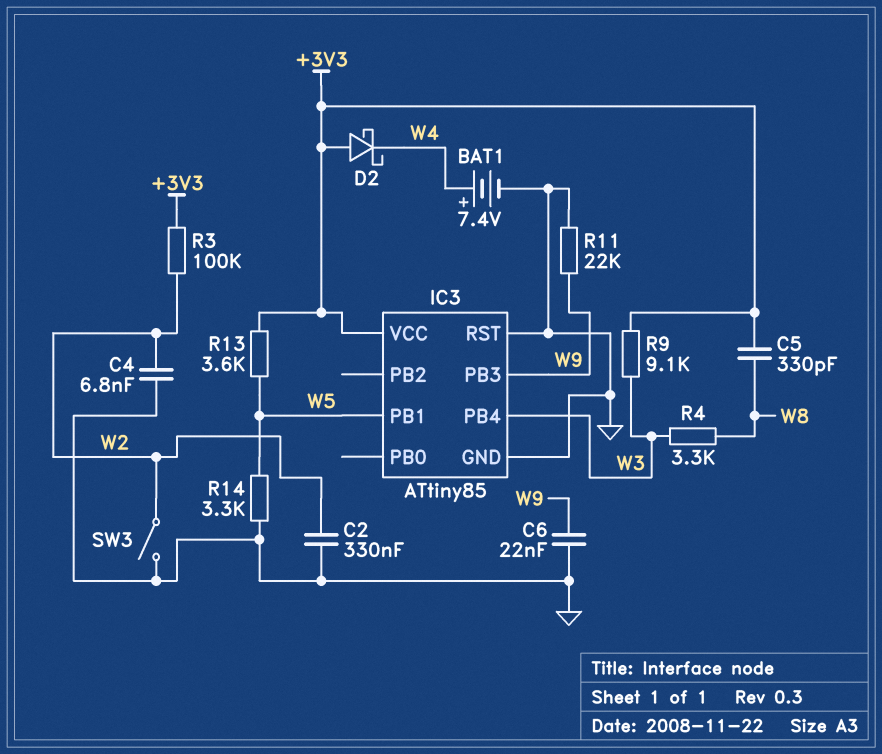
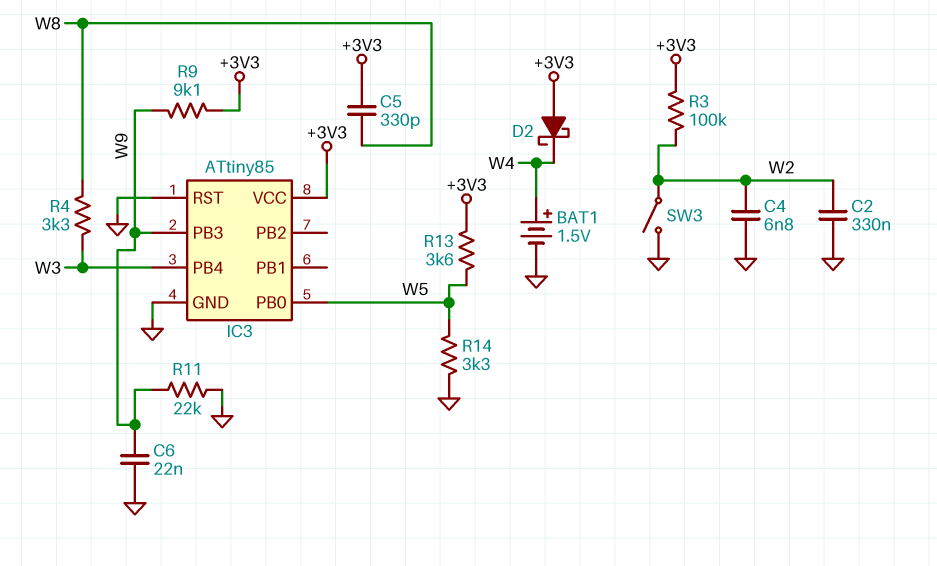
BAT1: 7.4V (plus W4, minus GND) -> 1.5V (plus W4, minus GND)
IC3 pin PB0: none -> W5
IC3 pin PB1: W5 -> none
R9: 9.1k (+3V3, W3) -> 9.1k (+3V3, W9)

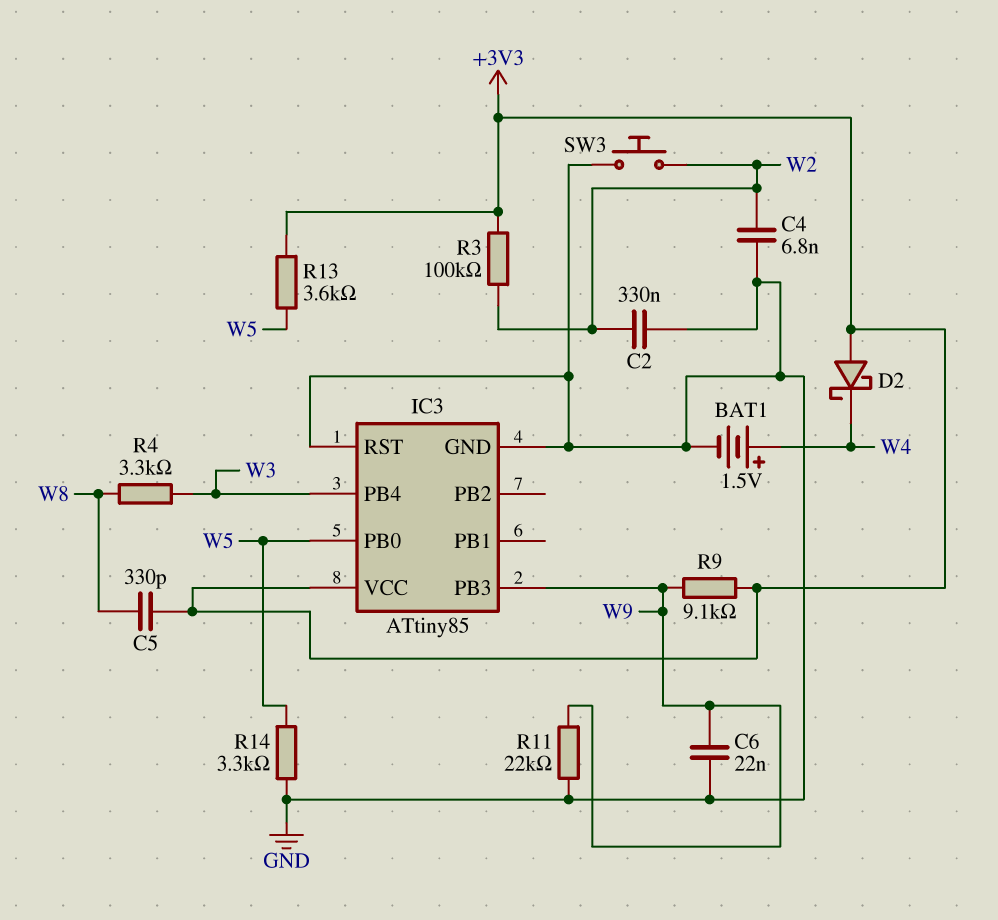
SW3: switch (GND, W2) -> button (GND, W2)

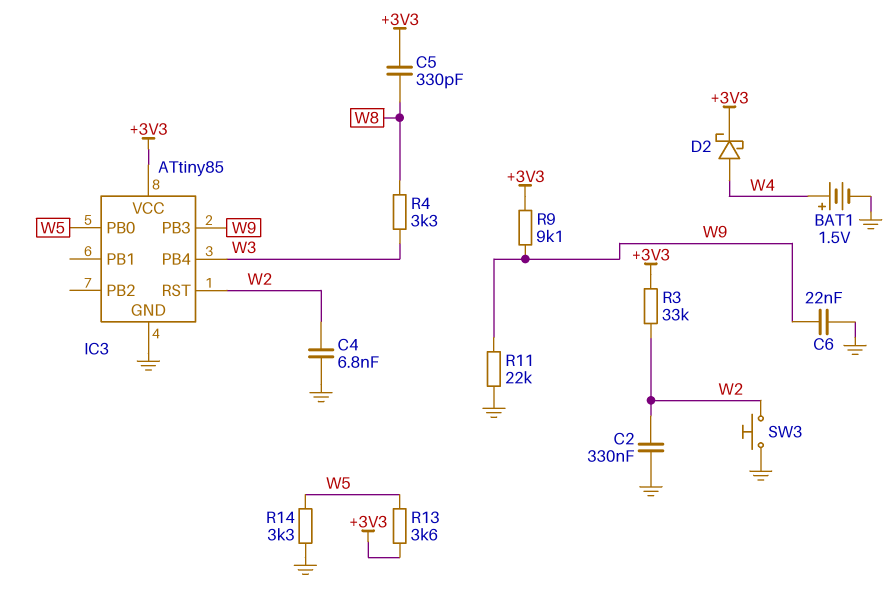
D2: schottky (A +3V3, K W4) -> schottky (A W4, K +3V3)
IC3 pin RST: GND -> W2
R3: 100k (+3V3, W2) -> 33k (+3V3, W2)

